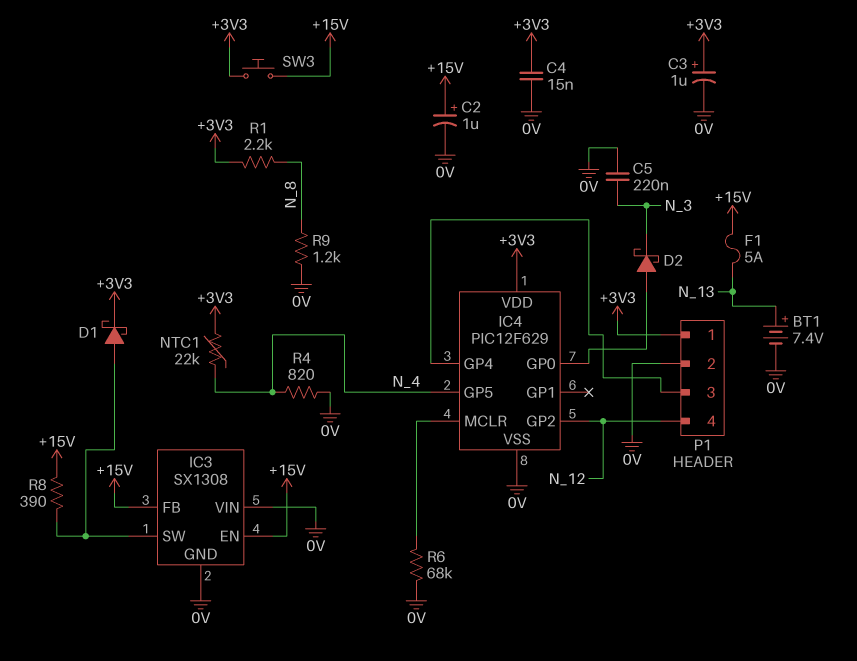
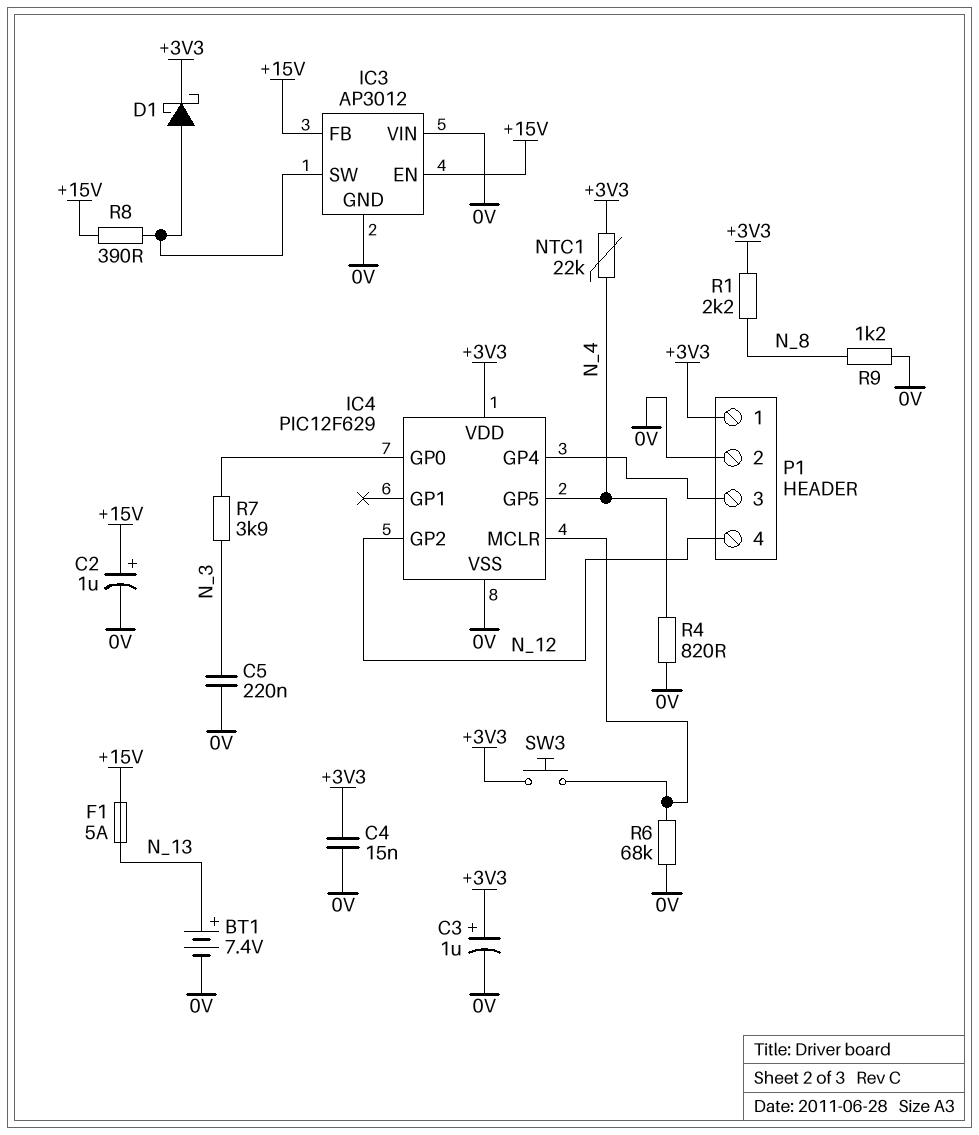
D2: schottky (A IC4/GP0, K N_3) -> none
IC3: SX1308 -> AP3012
R7: none -> 3.9k (IC4/GP0, N_3)
SW3: button (+3V3, +15V) -> button (+3V3, IC4/MCLR)

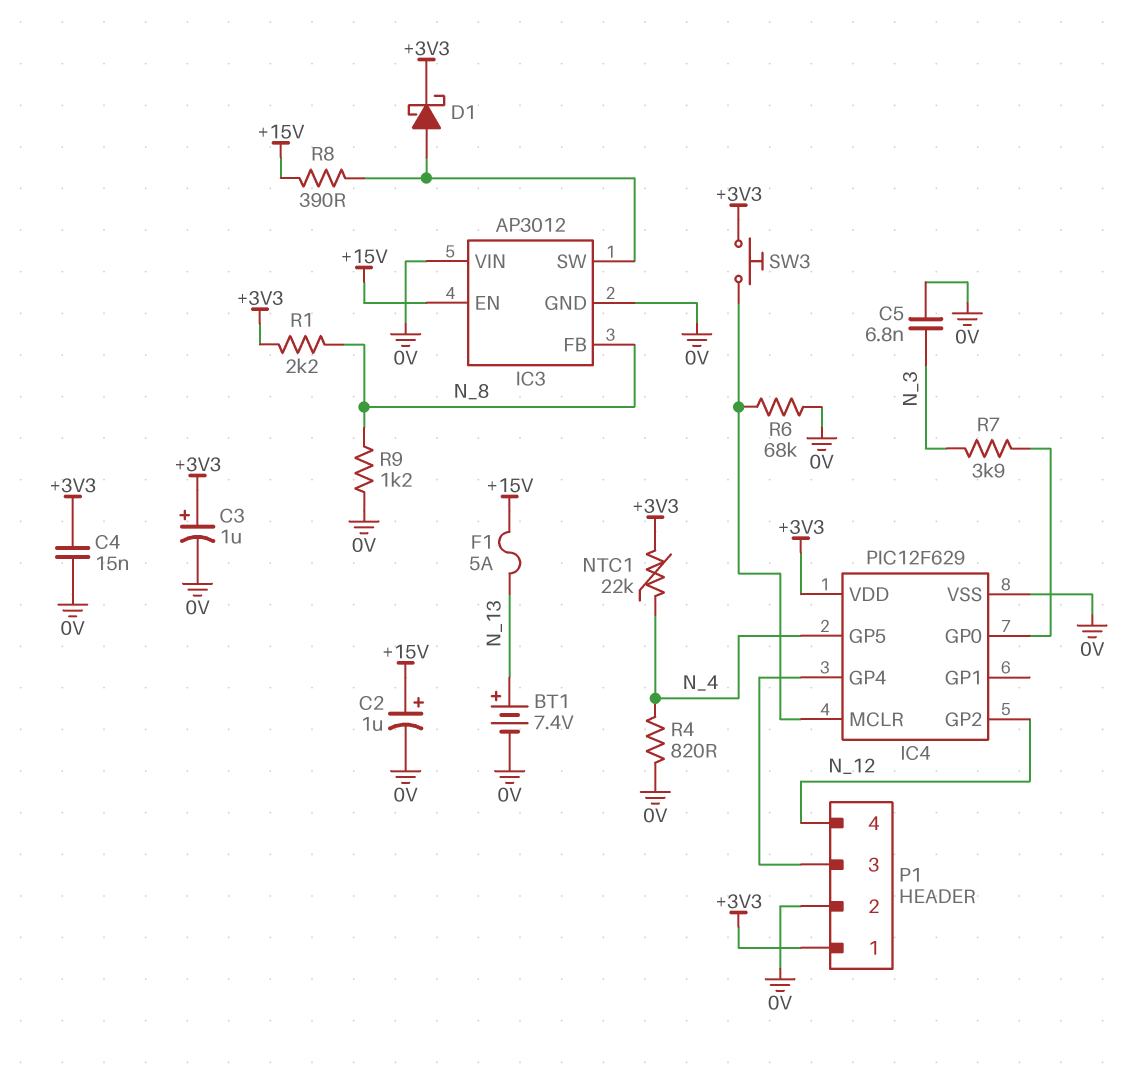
C5: 220nF (0V, N_3) -> 6.8nF (0V, N_3)
IC3 pin FB: +15V -> N_8

